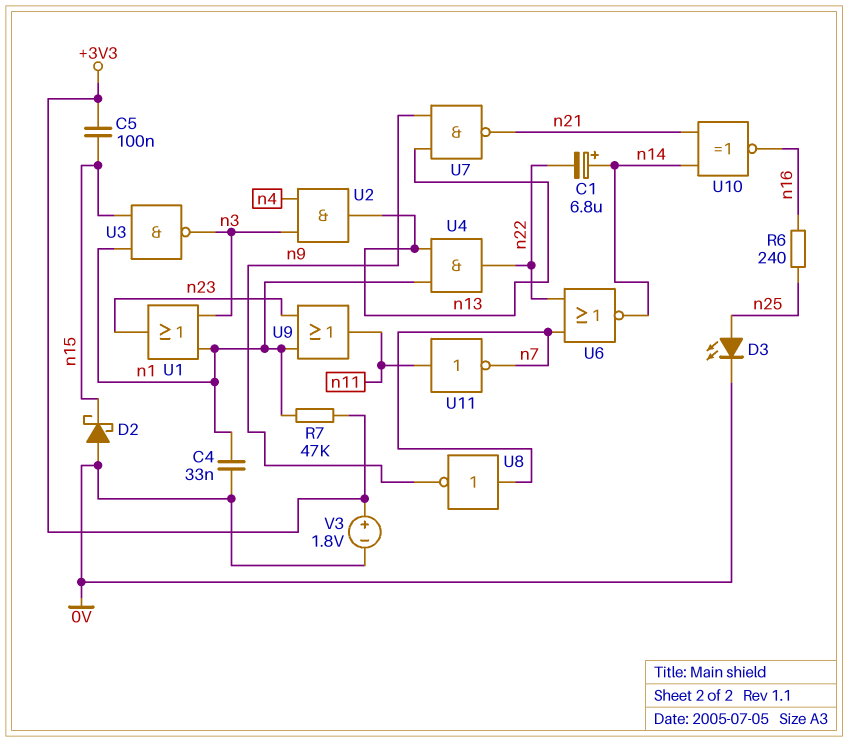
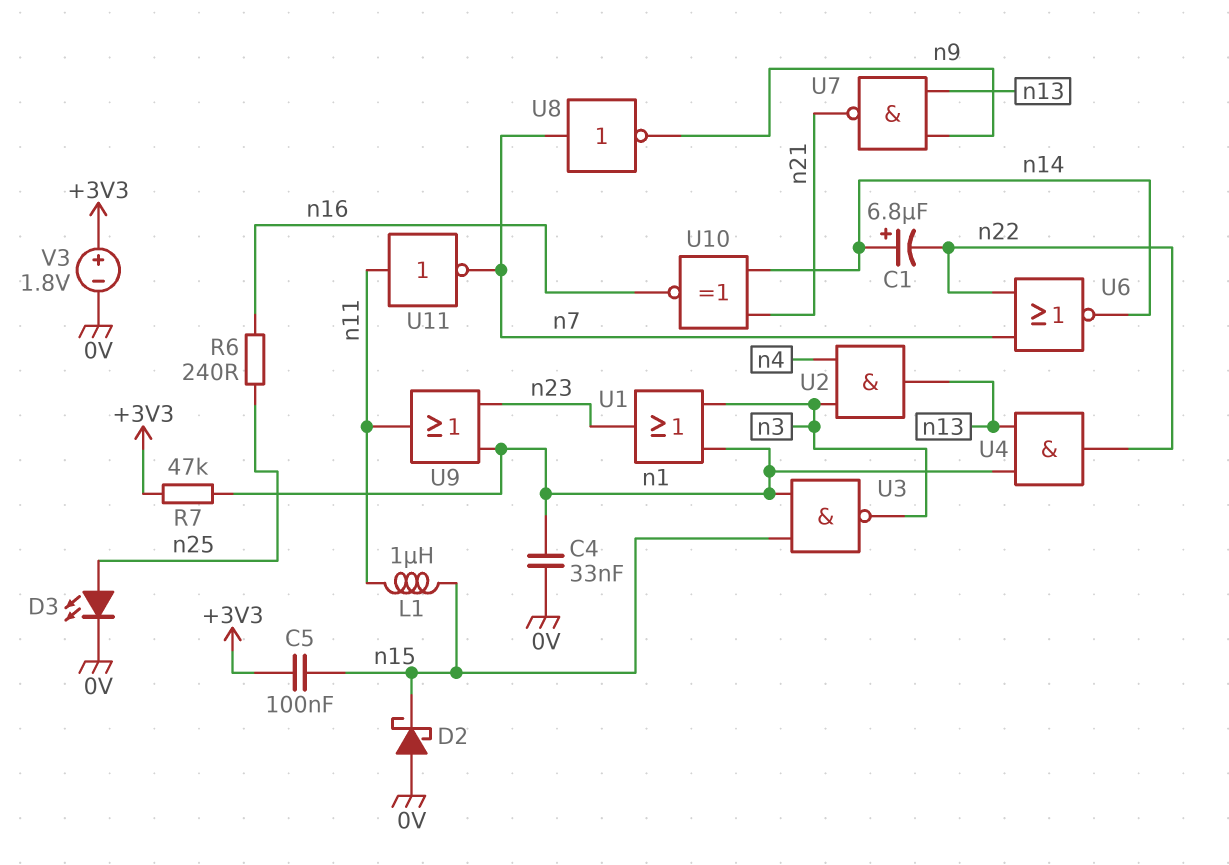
L1: none -> 1uH (n11, n15)

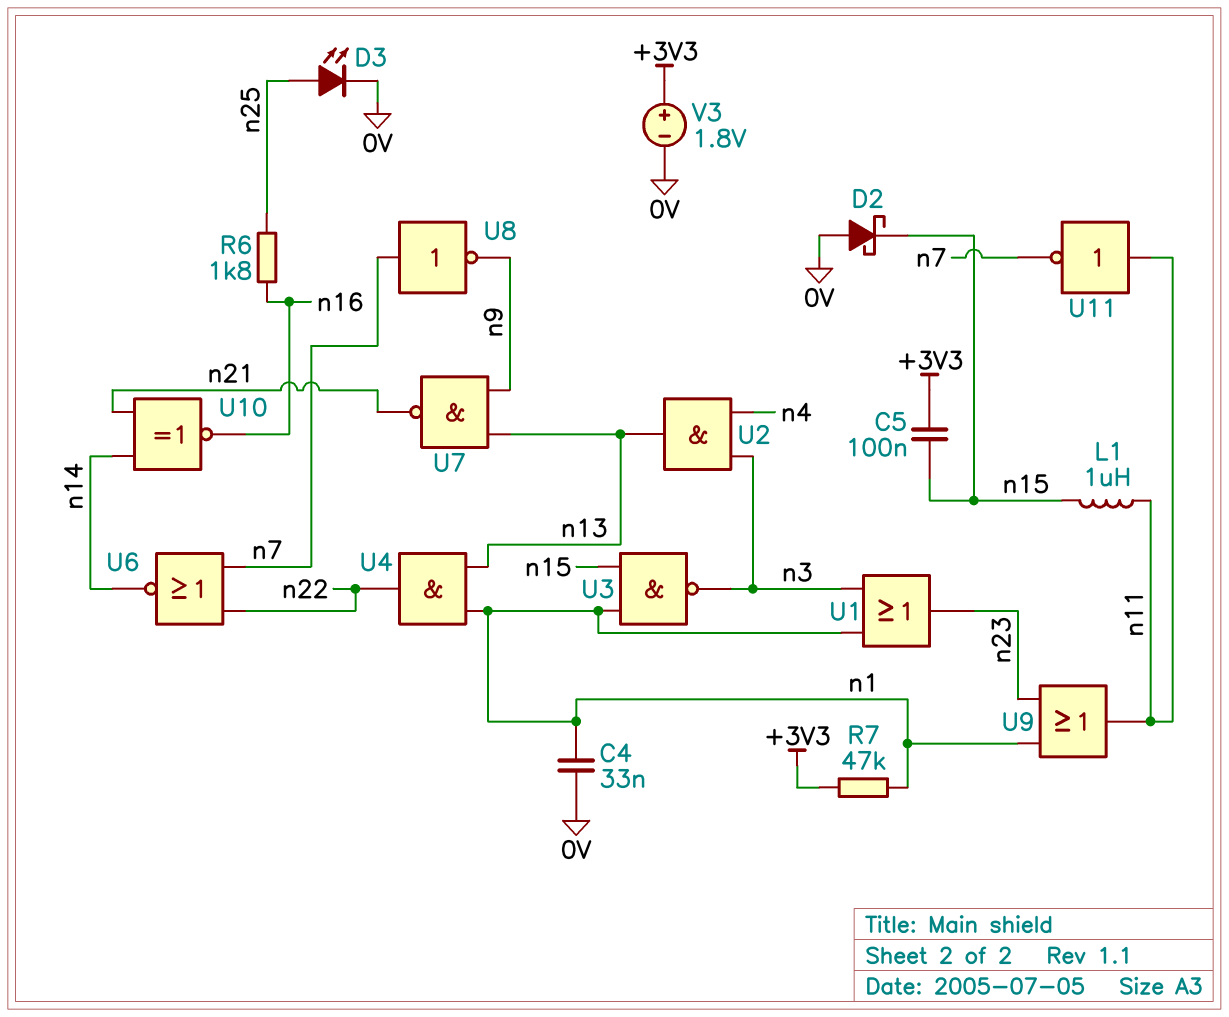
C1: 6.8uF (plus n14, minus n22) -> none
R6: 240 (n16, n25) -> 1.8k (n16, n25)

